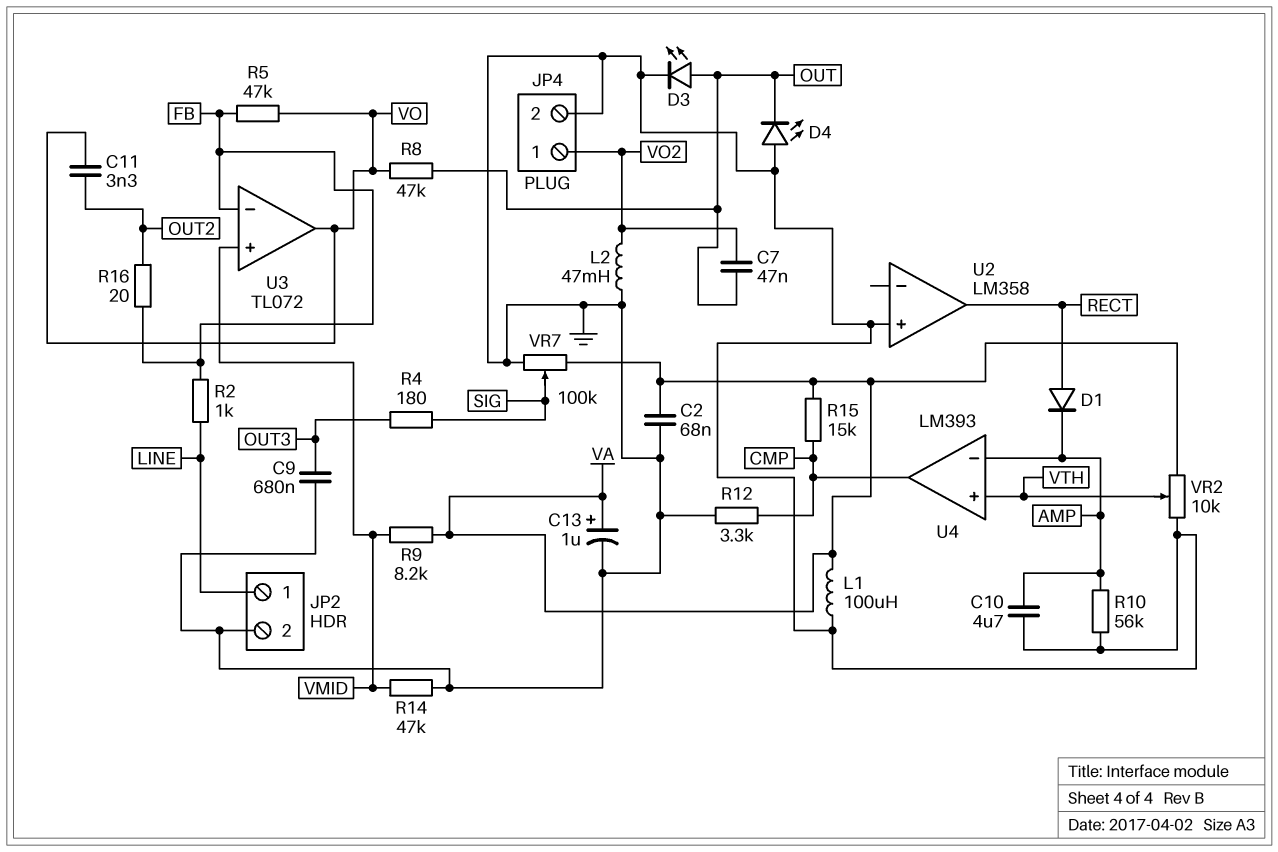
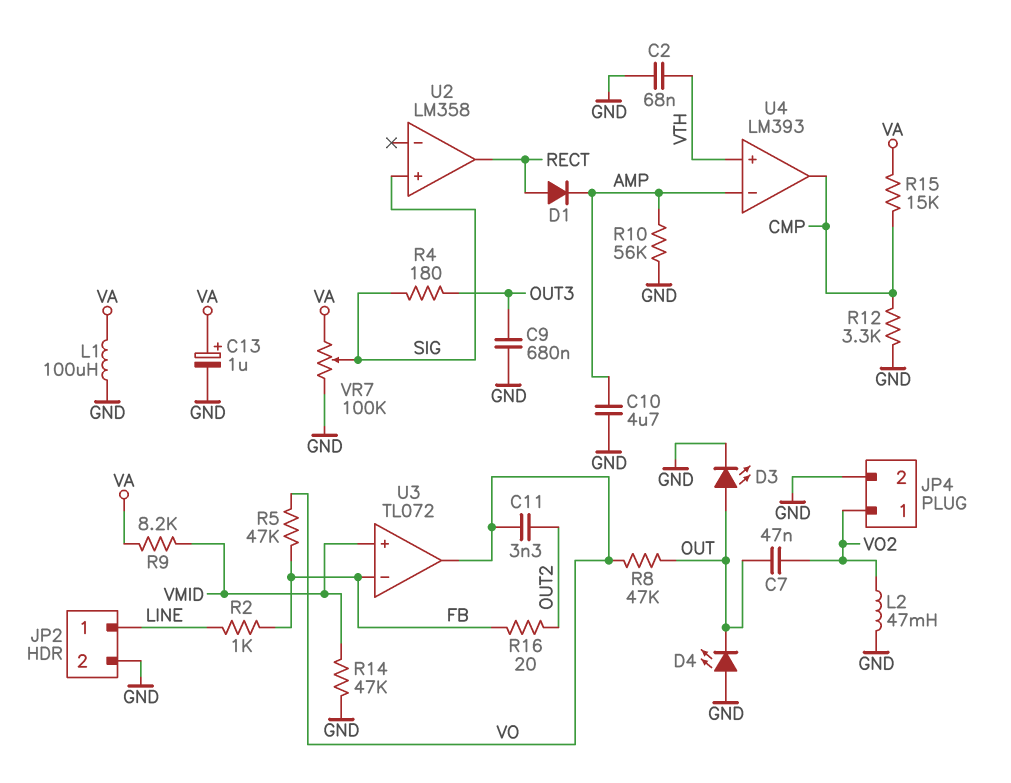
C2: 68nF (GND, VA) -> 68nF (GND, VTH)
U2 pin in+: GND -> SIG
VR2: 10k (GND, VA, wiper VTH) -> none

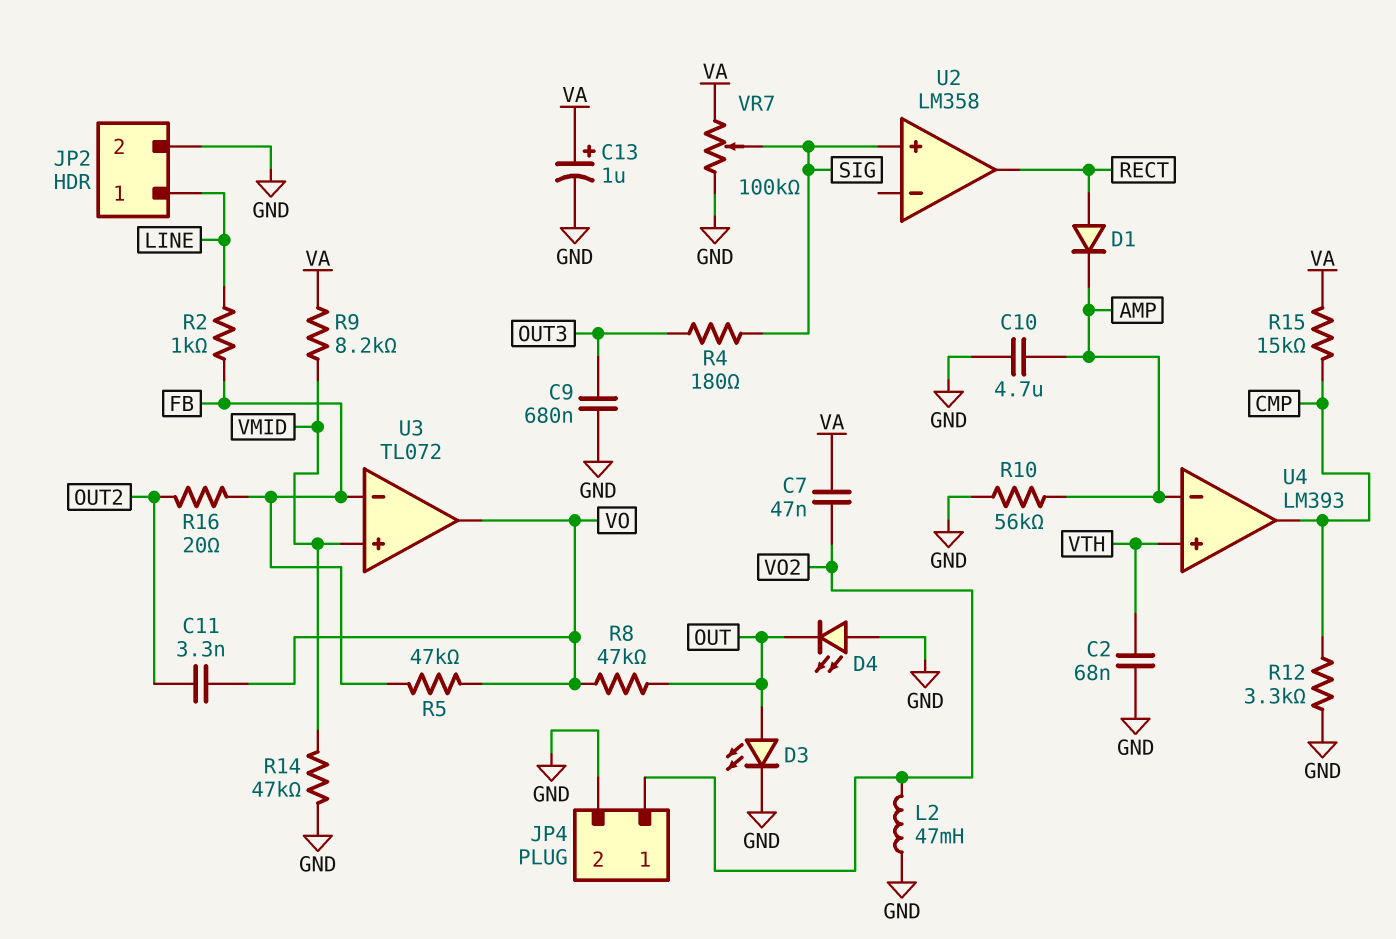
C7: 47nF (OUT, VO2) -> 47nF (VA, VO2)
L1: 100uH (GND, VA) -> none

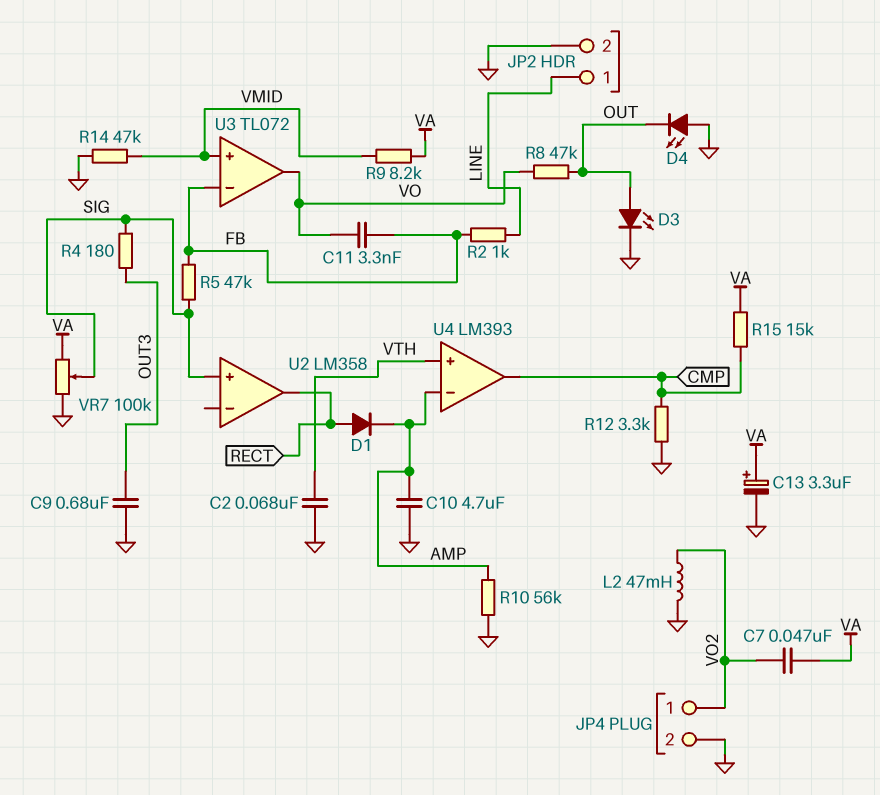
C11: 3.3nF (OUT2, VO) -> 3.3nF (FB, VO)
C13: 1uF (plus VA, minus GND) -> 3.3uF (plus VA, minus GND)
R5: 47k (FB, VO) -> 47k (FB, SIG)
R16: 20 (FB, OUT2) -> none

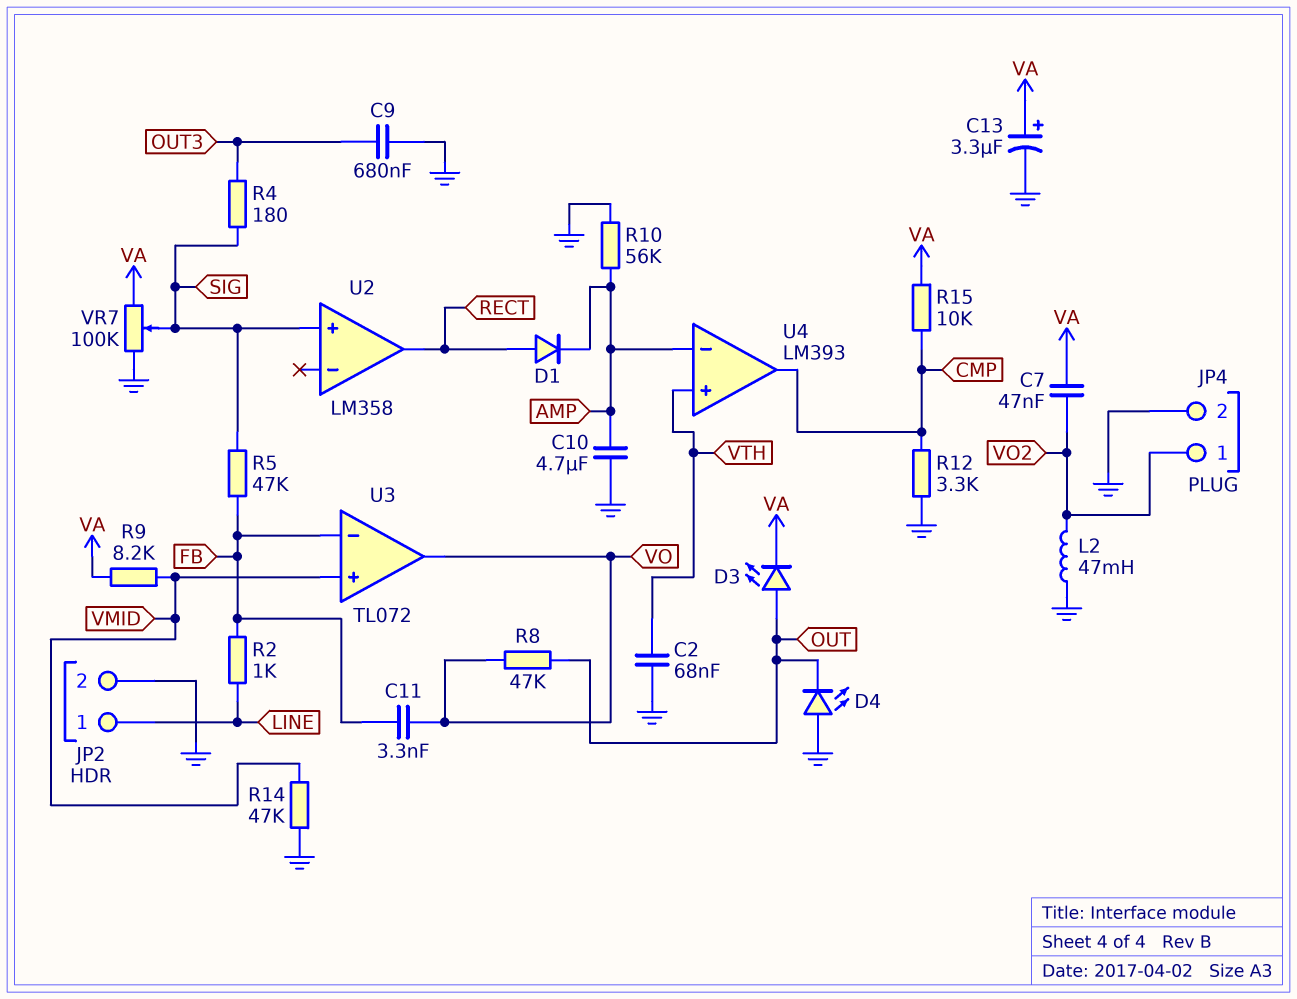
D3: LED (A OUT, K GND) -> LED (A OUT, K VA)
R15: 15k (CMP, VA) -> 10k (CMP, VA)

